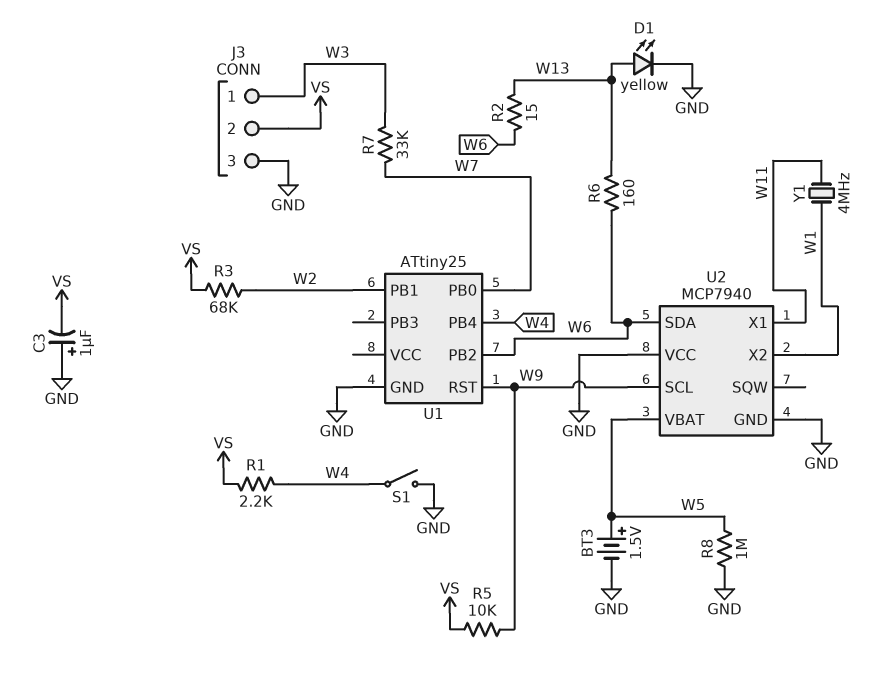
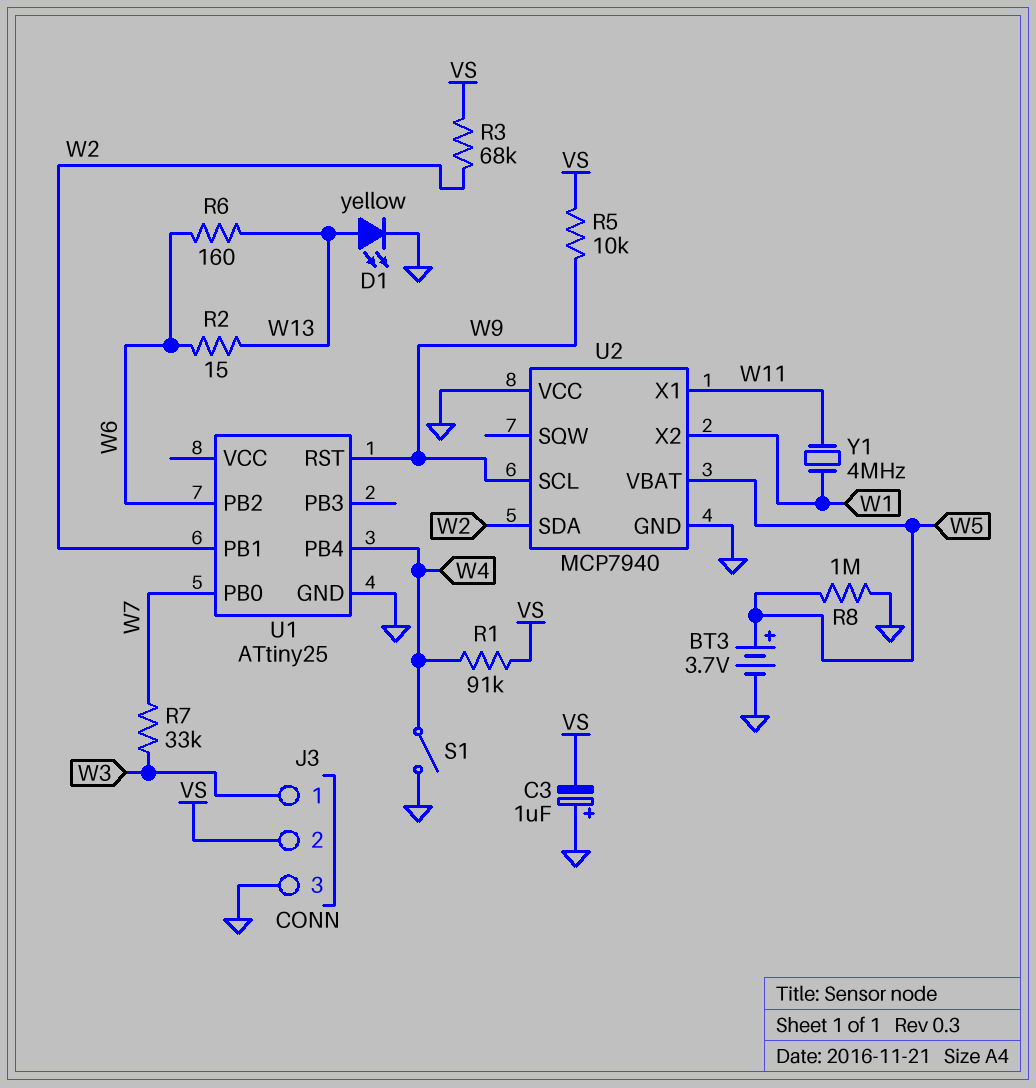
BT3: 1.5V (plus W5, minus GND) -> 3.7V (plus W5, minus GND)
R1: 2.2k (VS, W4) -> 91k (VS, W4)
U2 pin SDA: W6 -> W2

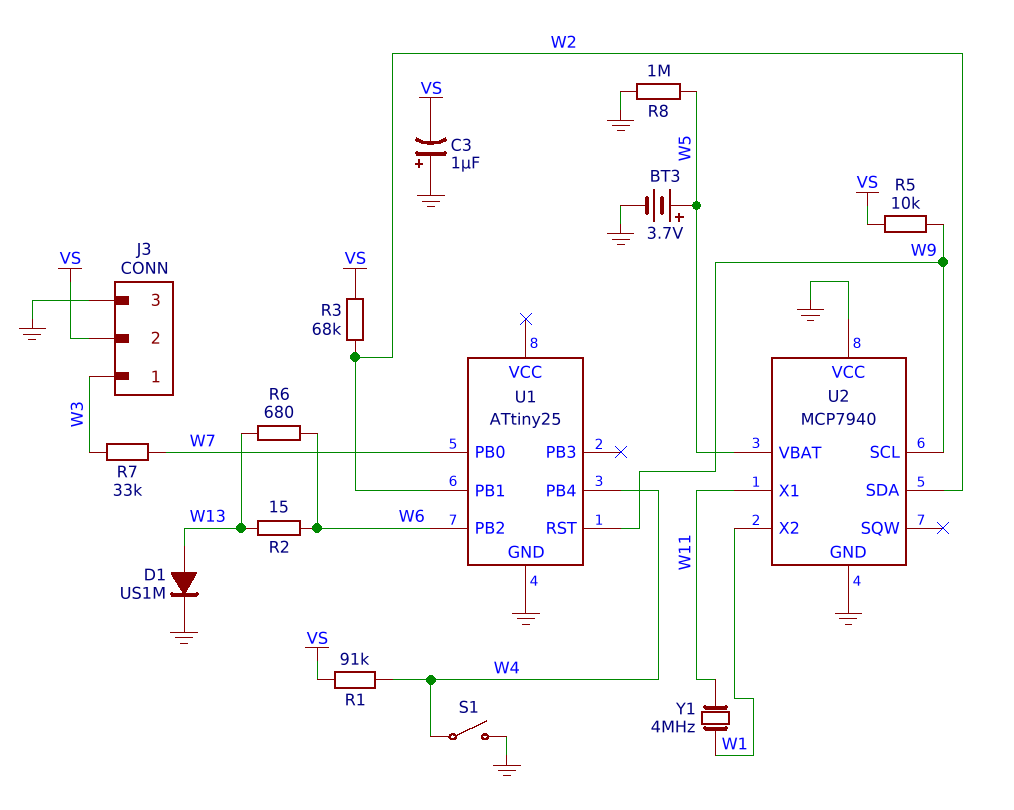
D1: LED yellow (A W13, K GND) -> diode US1M (A W13, K GND)
R6: 160 (W6, W13) -> 680 (W6, W13)

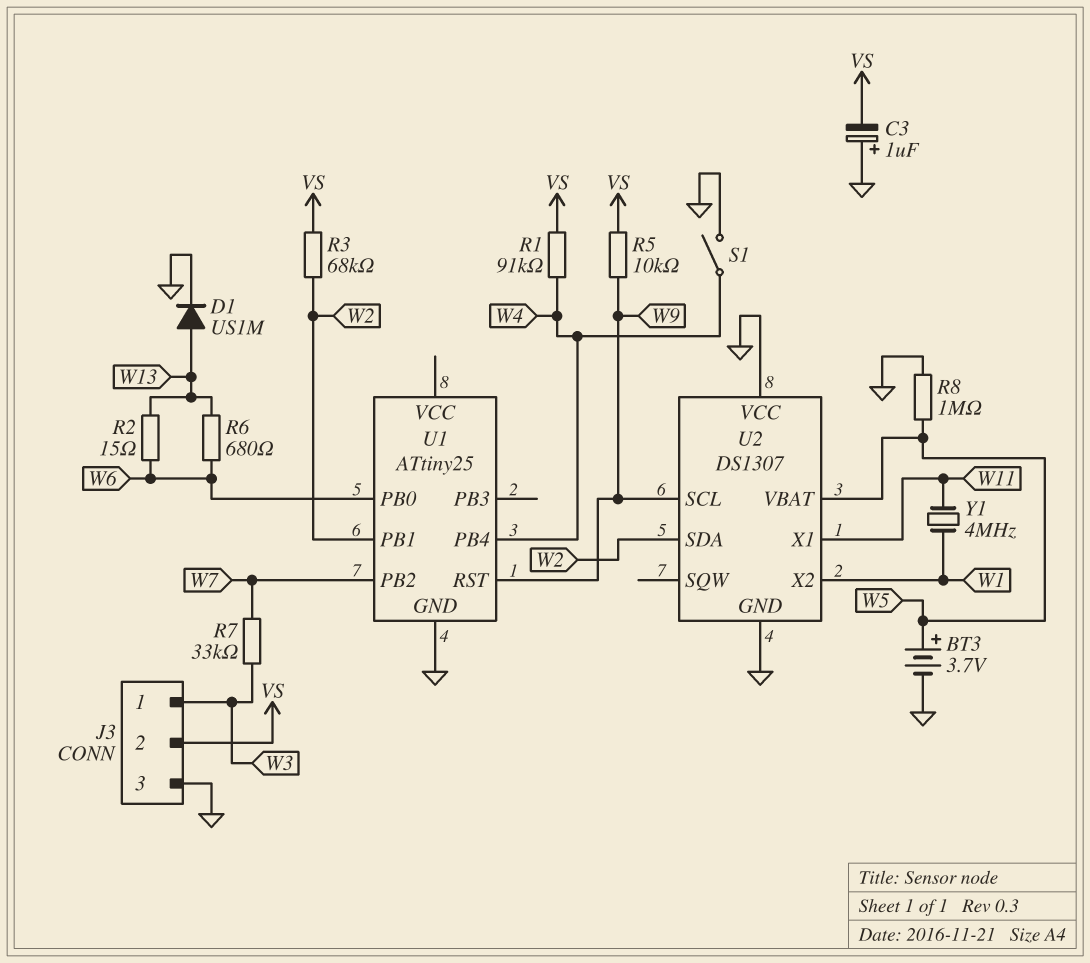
U1 pin PB0: W7 -> W6
U1 pin PB2: W6 -> W7
U2: MCP7940 -> DS1307

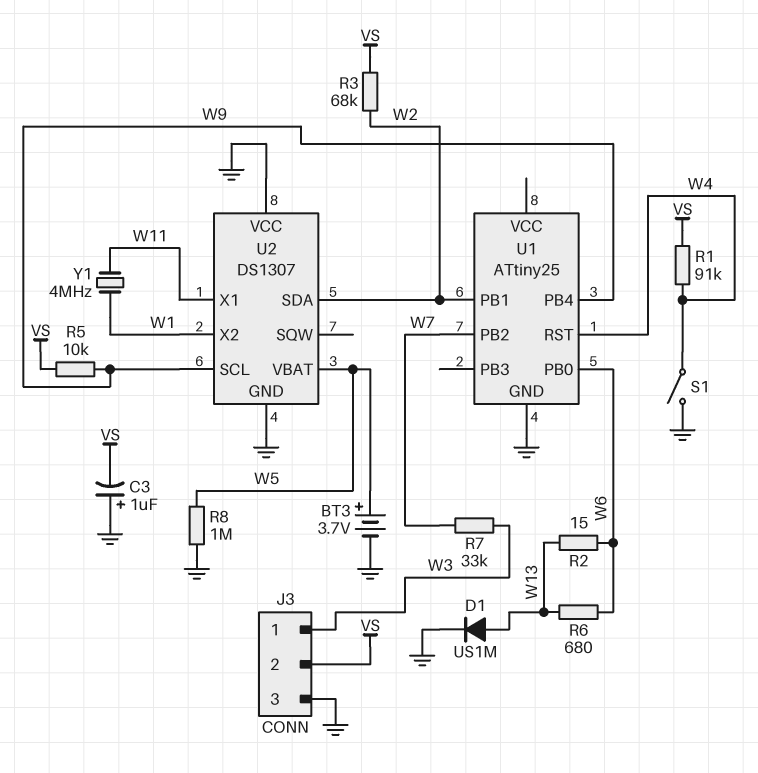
U1 pin PB4: W4 -> W9
U1 pin RST: W9 -> W4

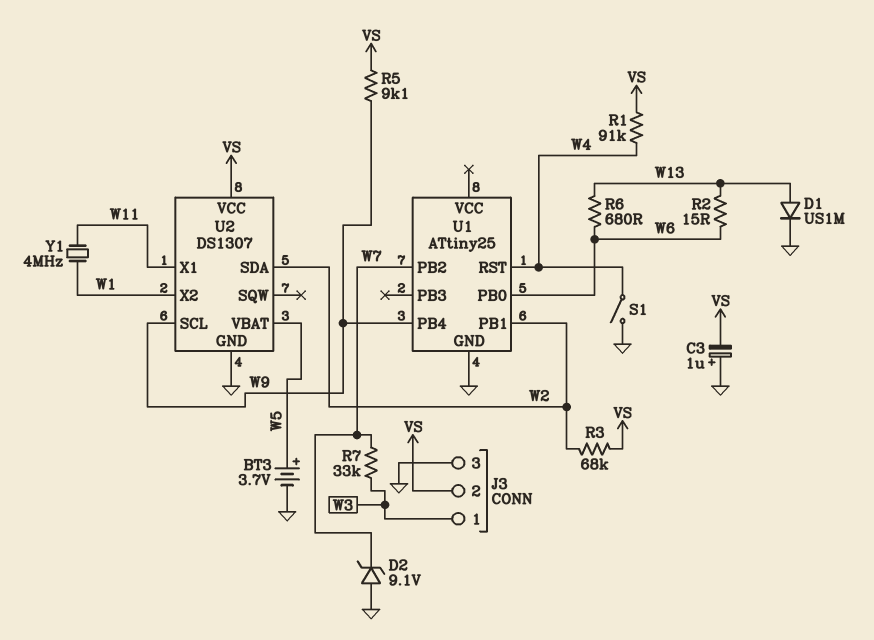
D2: none -> zener 9.1V (A GND, K W7)
R5: 10k (VS, W9) -> 9.1k (VS, W9)
R8: 1M (GND, W5) -> none
U2 pin VCC: GND -> VS

